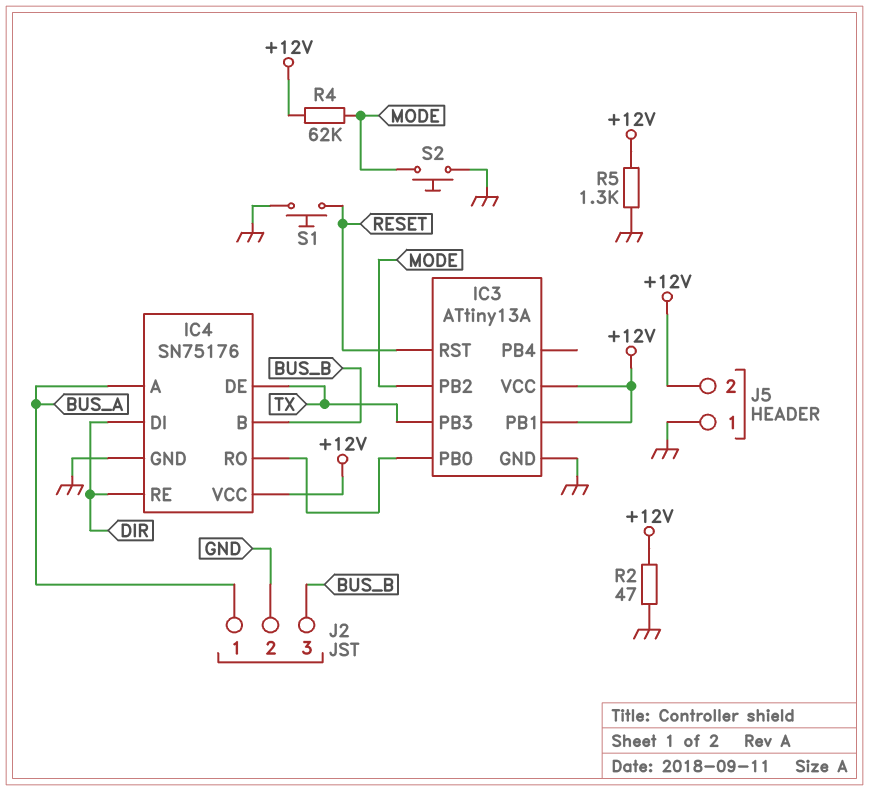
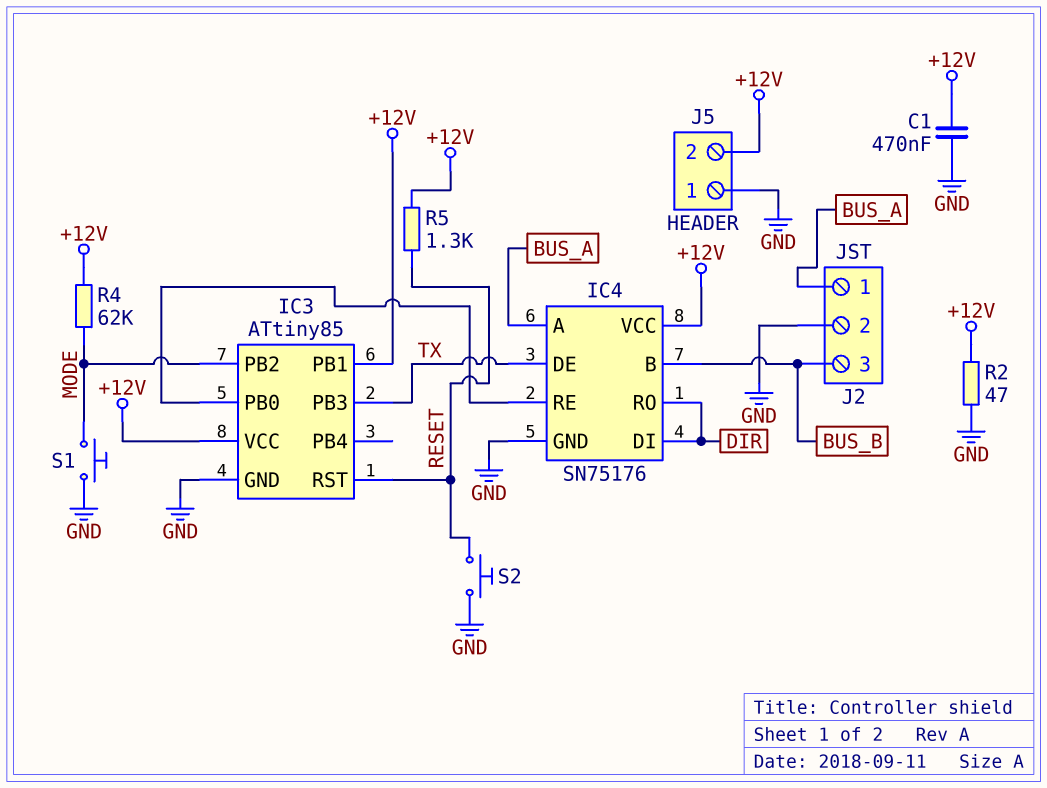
C1: none -> 470nF (+12V, GND)
IC3: ATtiny13A -> ATtiny85
IC4 pin RE: DIR -> IC3/PB0
IC4 pin RO: IC3/PB0 -> DIR
R5: 1.3k (+12V, GND) -> 1.3k (+12V, RESET)
S1: button (GND, RESET) -> button (GND, MODE)
S2: button (GND, MODE) -> button (GND, RESET)

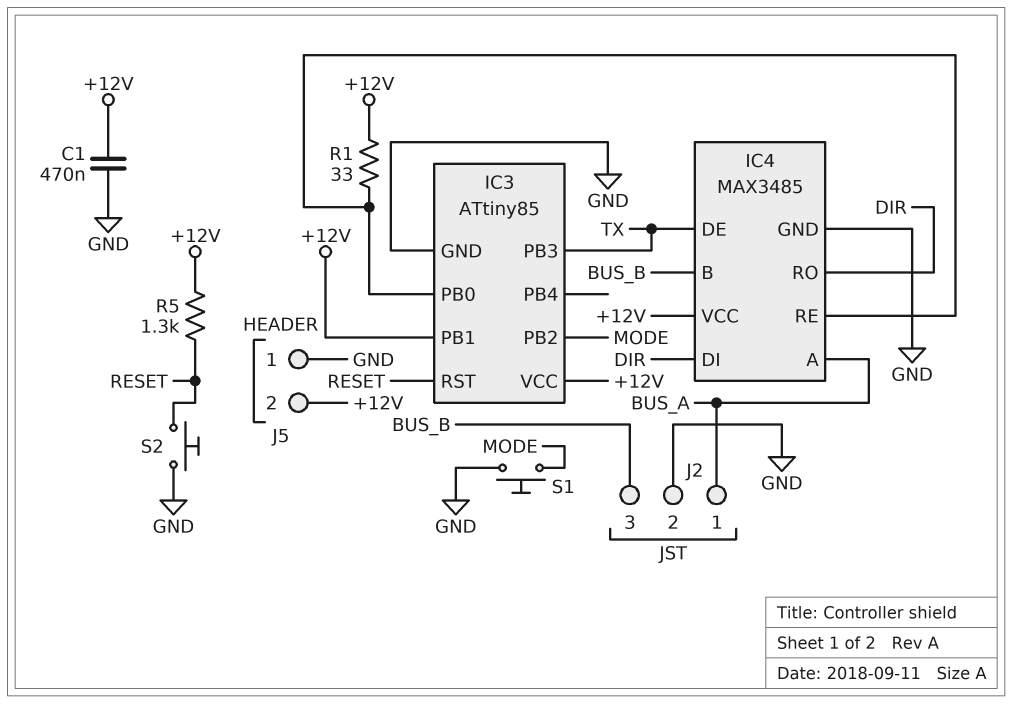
IC4: SN75176 -> MAX3485
R1: none -> 33 (+12V, IC3/PB0)
R2: 47 (+12V, GND) -> none
R4: 62k (+12V, MODE) -> none

